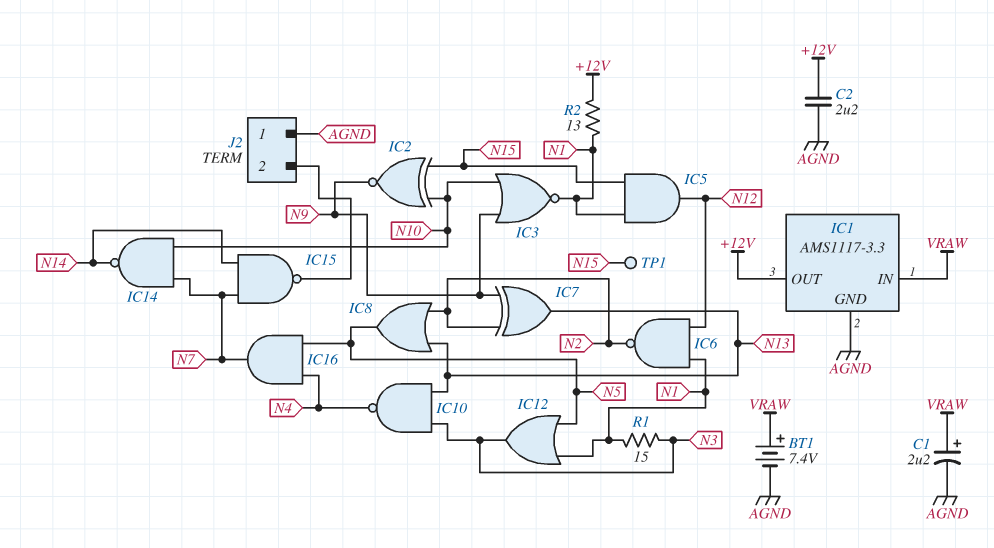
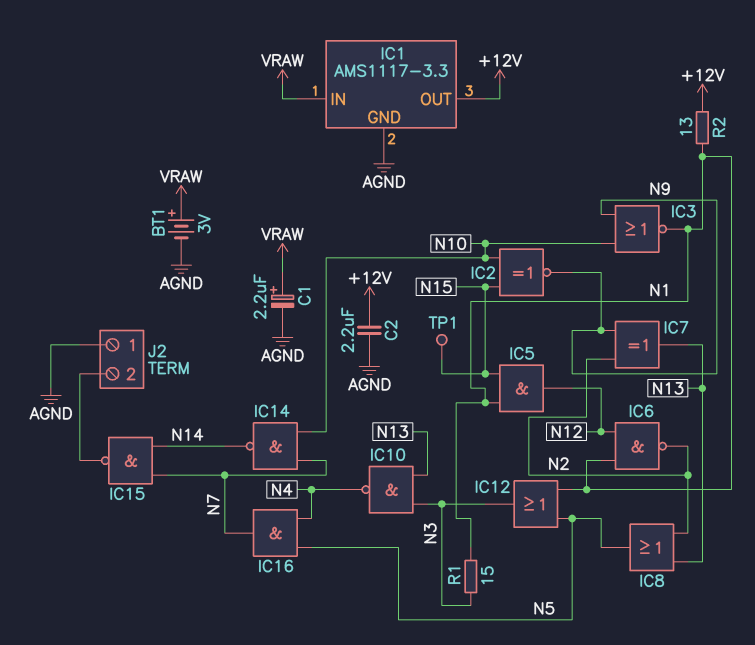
BT1: 7.4V (plus VRAW, minus AGND) -> 3V (plus VRAW, minus AGND)

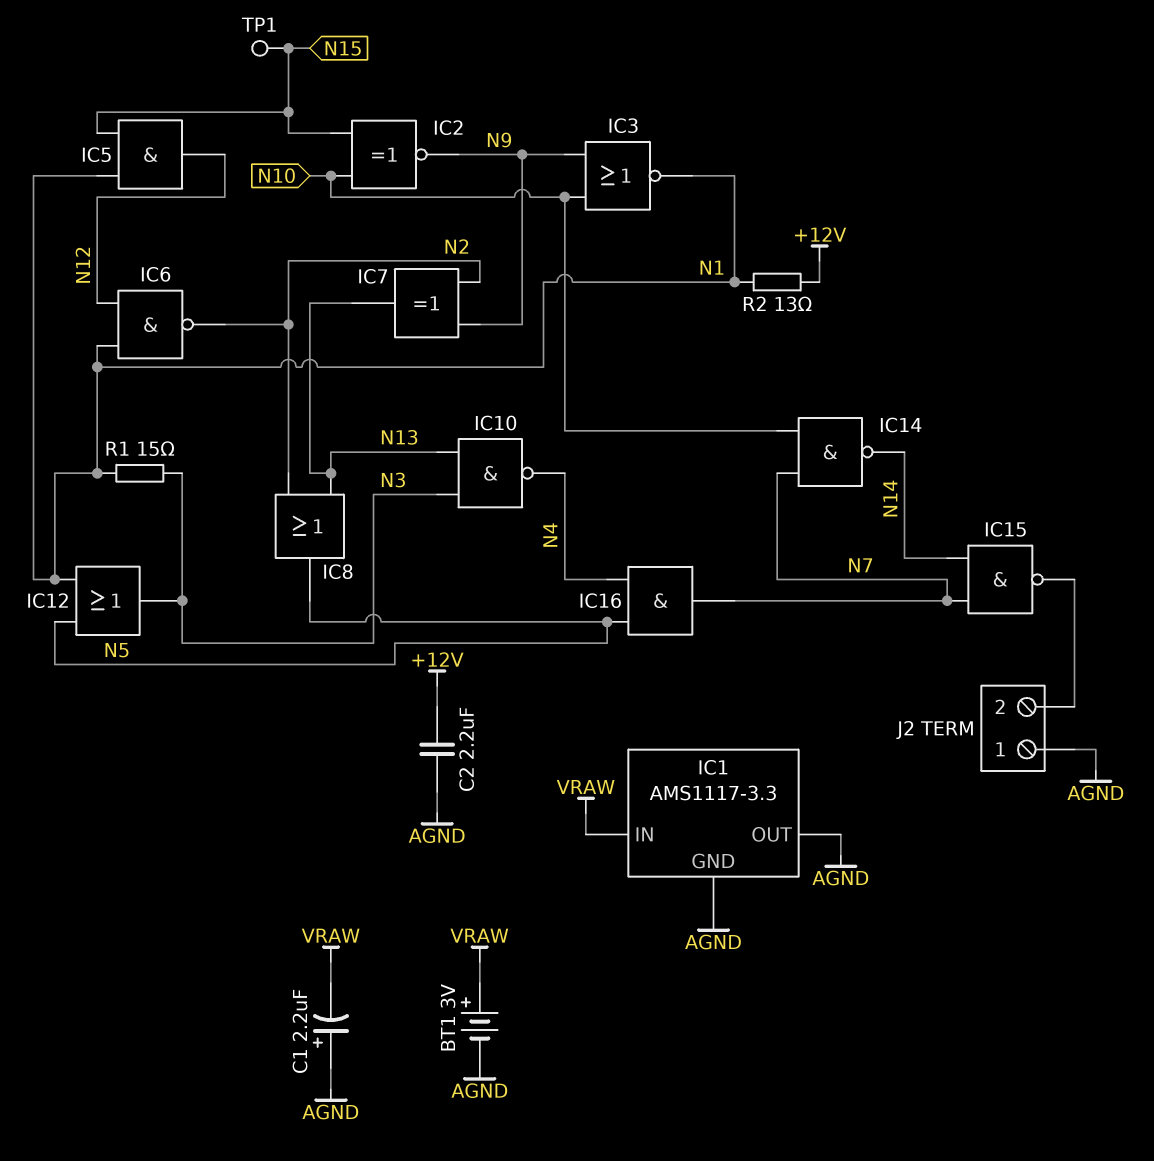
C1: 2.2uF (plus VRAW, minus AGND) -> 2.2uF (plus AGND, minus VRAW)
IC1 pin OUT: +12V -> AGND

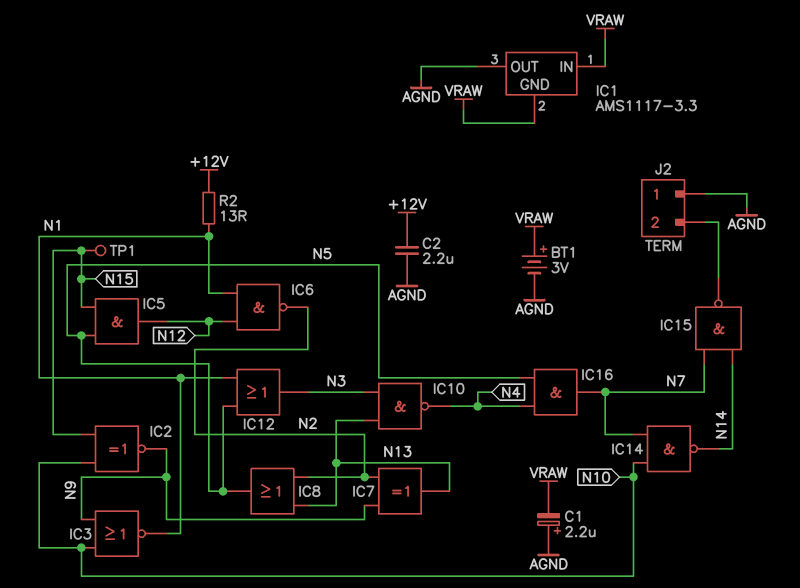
IC1 pin GND: AGND -> VRAW
IC5: AND (in N1, in N15, out N12) -> AND (in N5, in N15, out N12)
R1: 15 (N1, N3) -> none

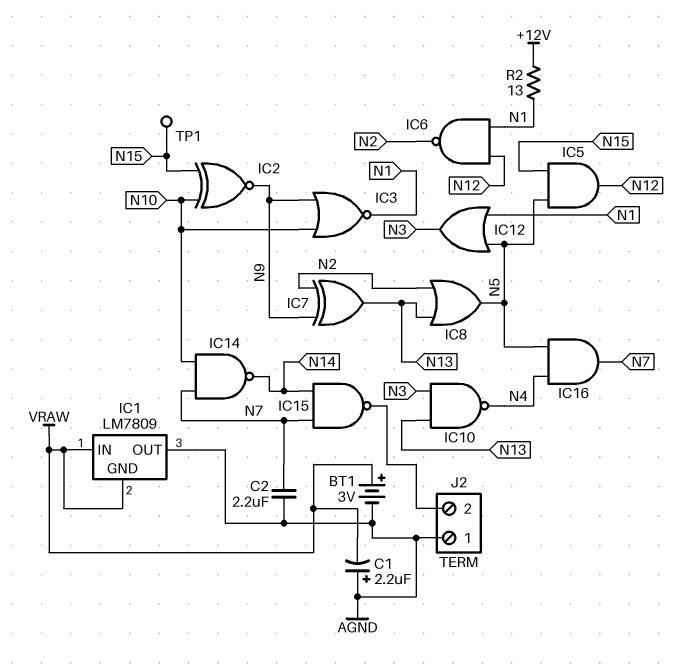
C2: 2.2uF (+12V, AGND) -> 2.2uF (AGND, N7)
IC1: AMS1117-3.3 -> LM7809

